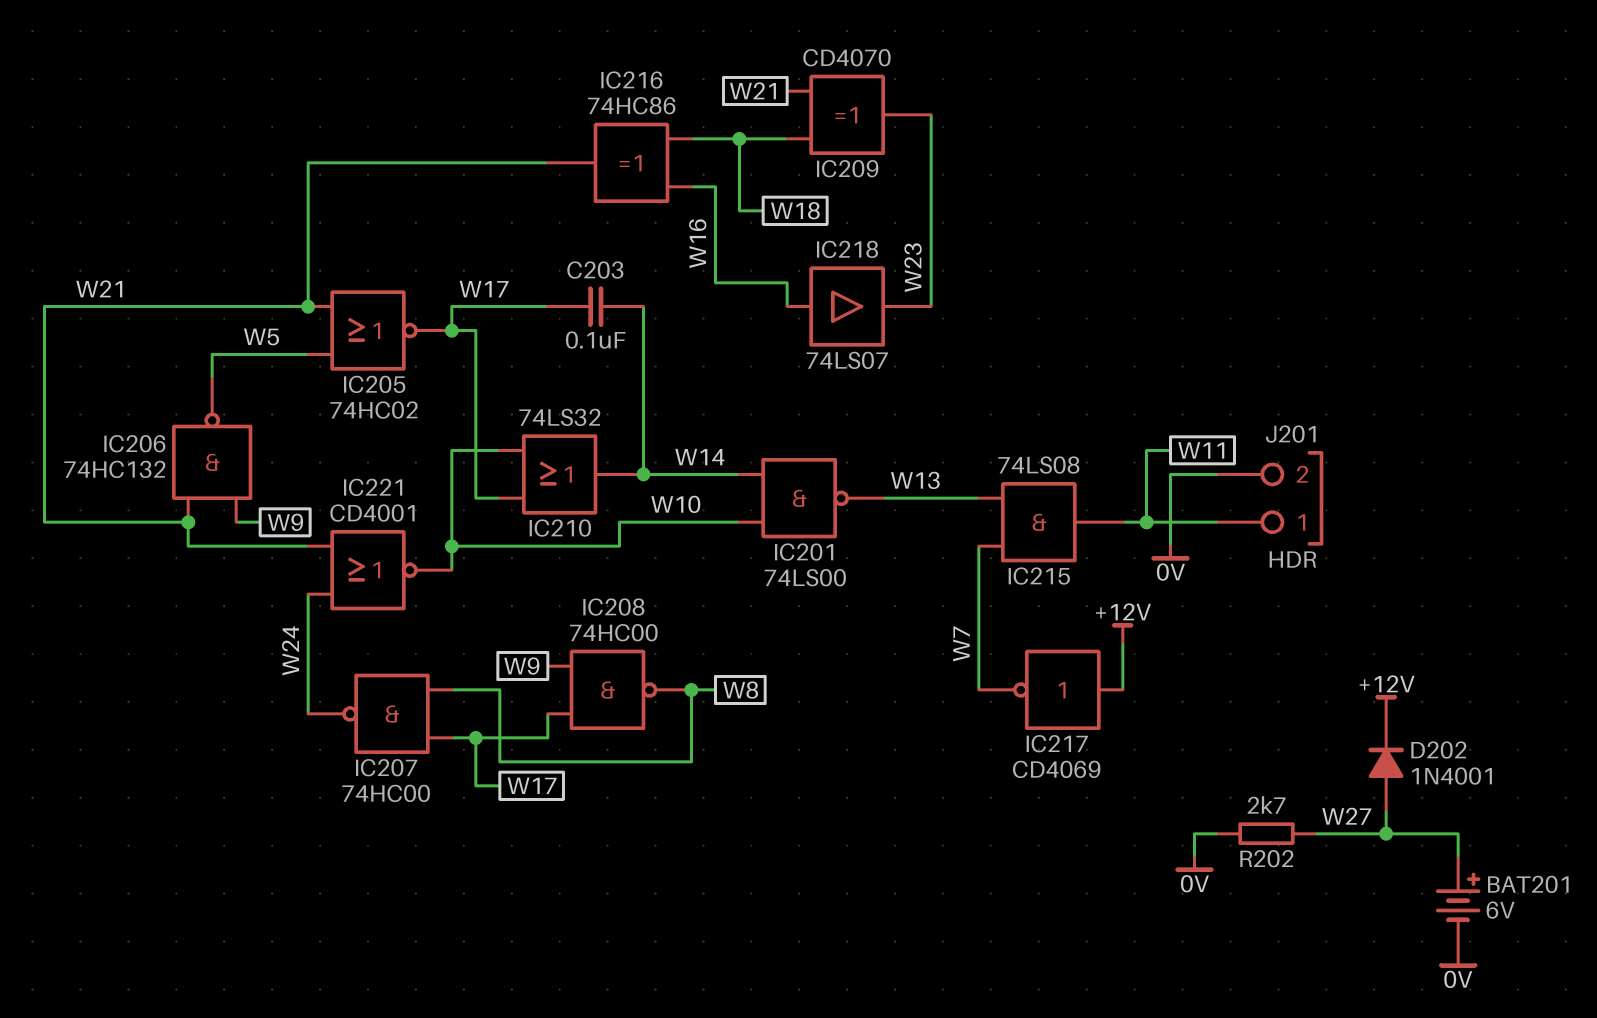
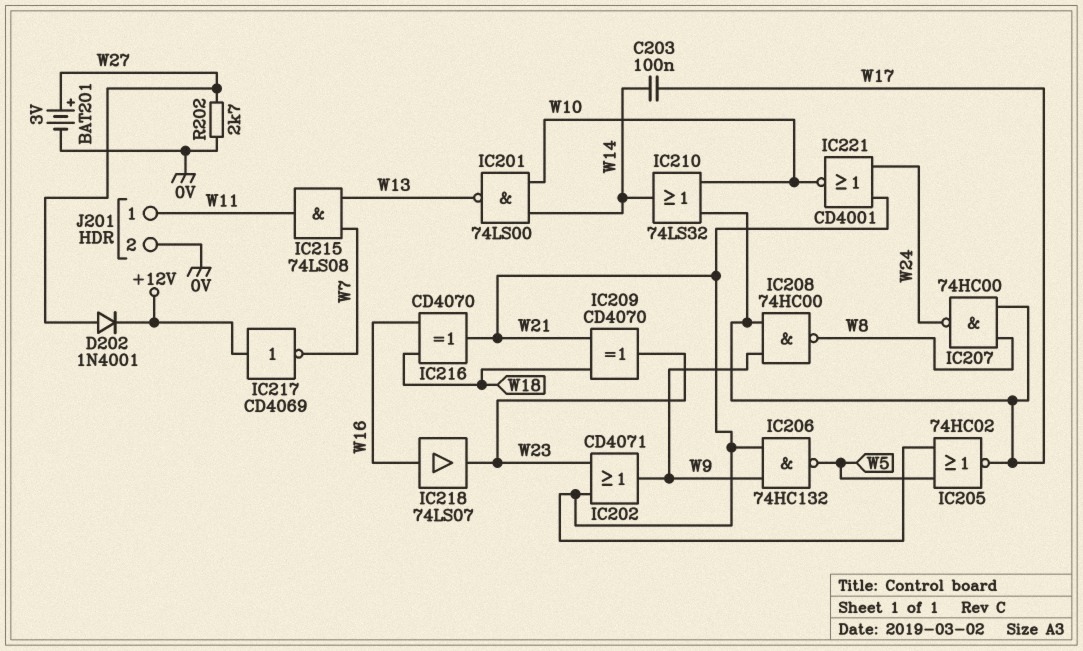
BAT201: 6V (plus W27, minus 0V) -> 3V (plus W27, minus 0V)
IC202: none -> OR CD4071 (in W21, in W23, out W9)
IC216: XOR 74HC86 (in W16, in W18, out W21) -> XOR CD4070 (in W16, in W18, out W21)

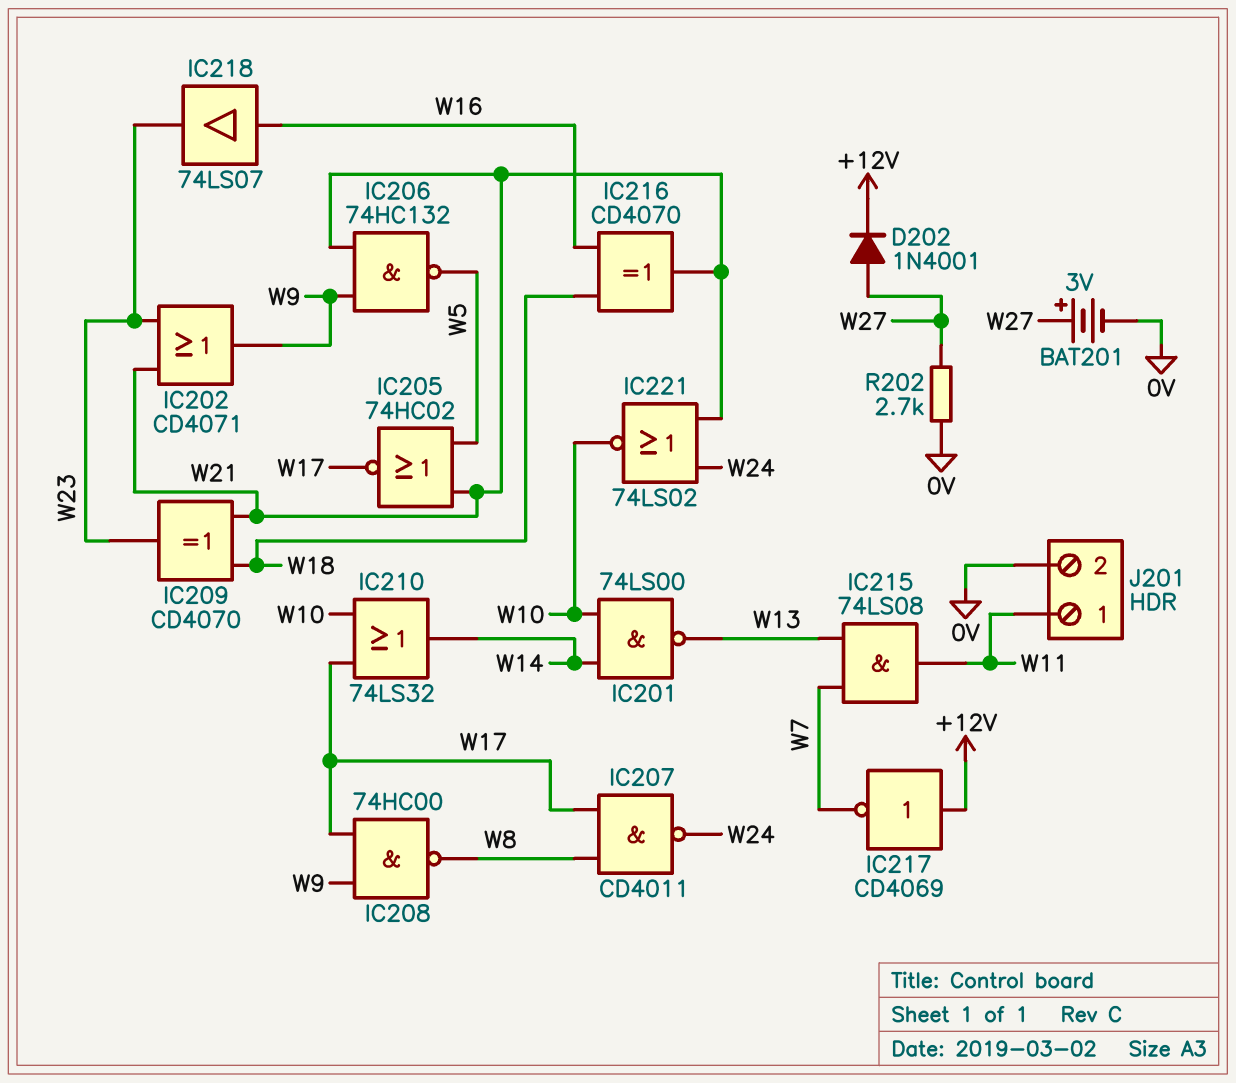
C203: 100nF (W14, W17) -> none
IC207: NAND 74HC00 (in W8, in W17, out W24) -> NAND CD4011 (in W8, in W17, out W24)
IC221: NOR CD4001 (in W21, in W24, out W10) -> NOR 74LS02 (in W21, in W24, out W10)

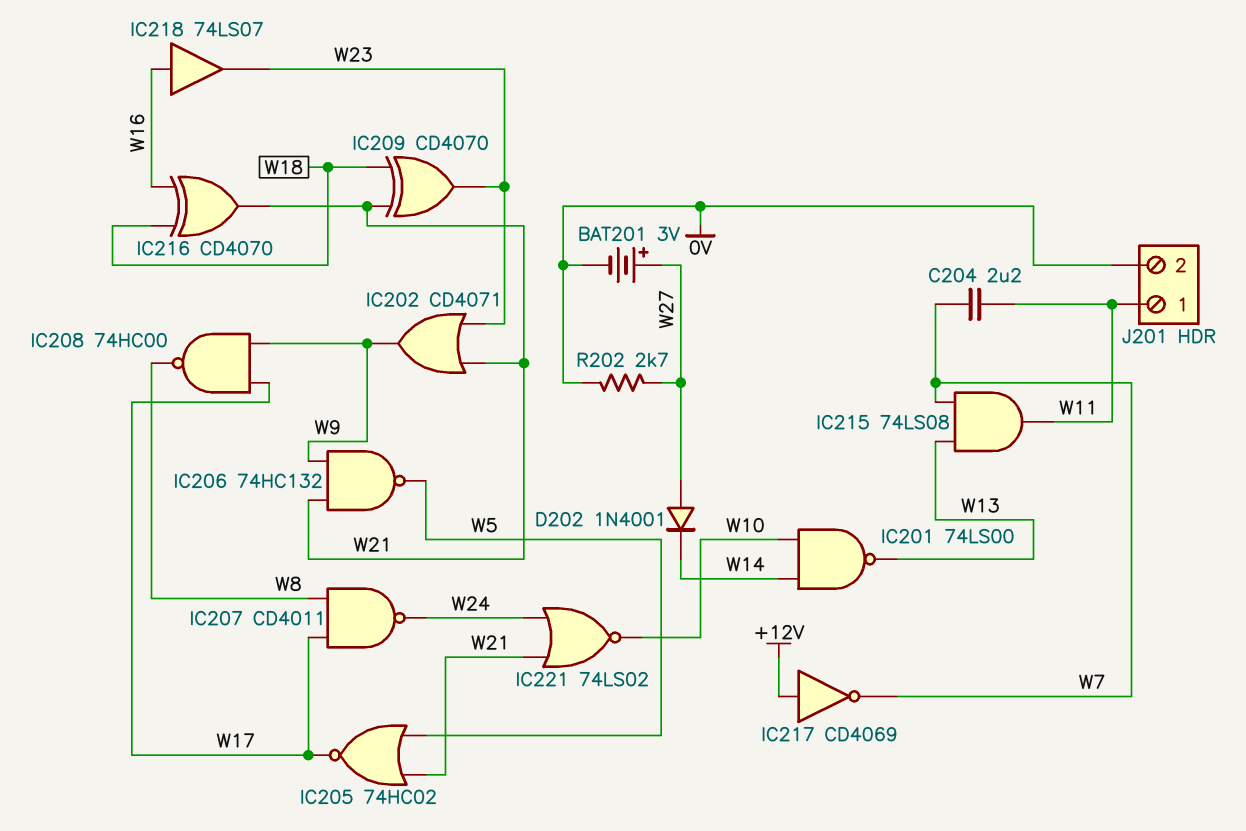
C204: none -> 2.2uF (W7, W11)
D202: diode 1N4001 (A W27, K +12V) -> diode 1N4001 (A W27, K W14)
IC210: OR 74LS32 (in W10, in W17, out W14) -> none

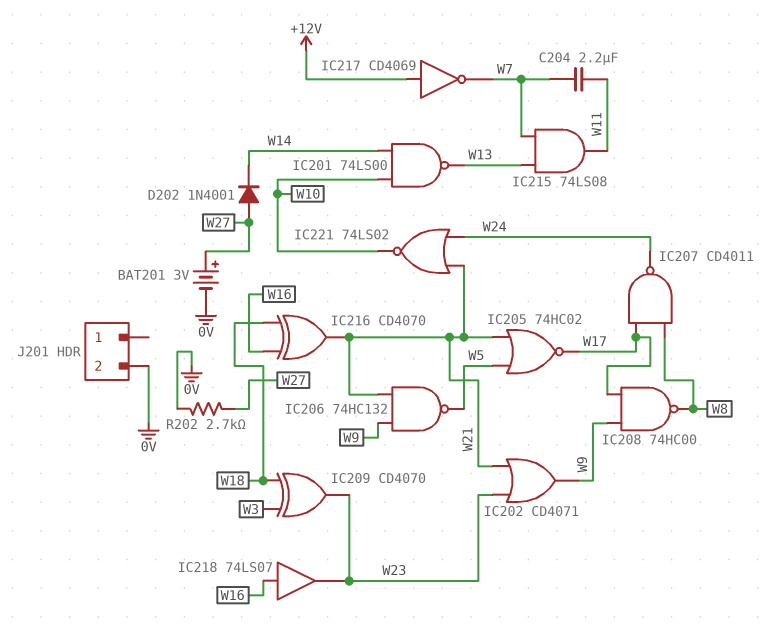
IC209: XOR CD4070 (in W18, in W21, out W23) -> XOR CD4070 (in W3, in W18, out W23)
J201 pin 1: W11 -> none

